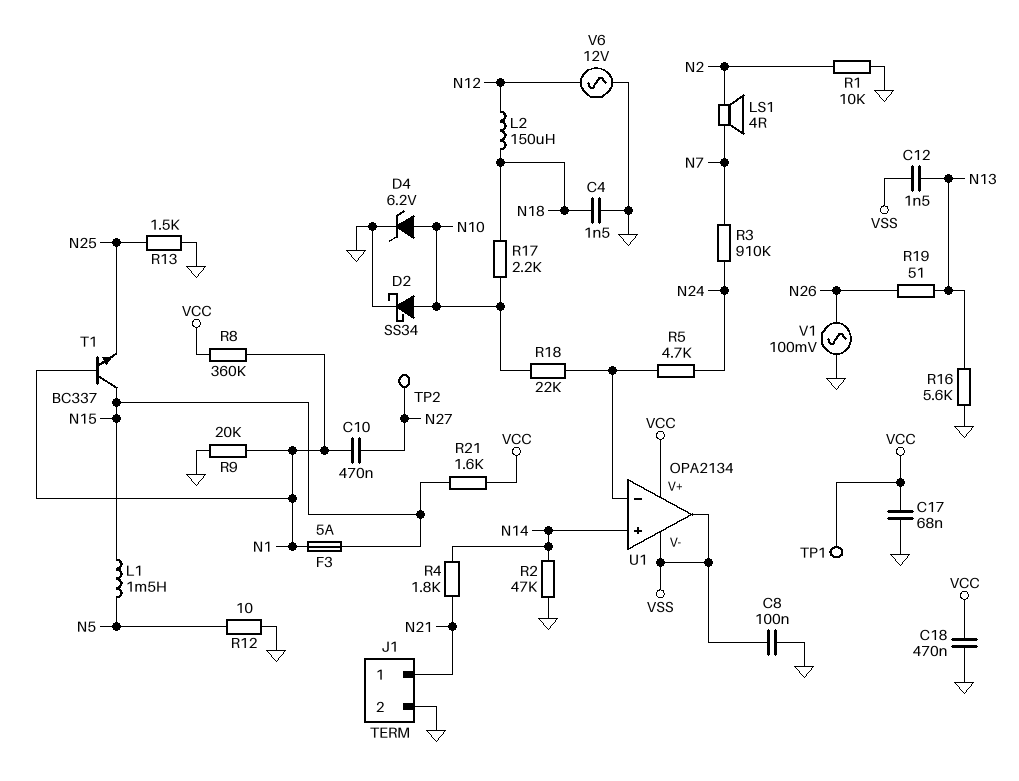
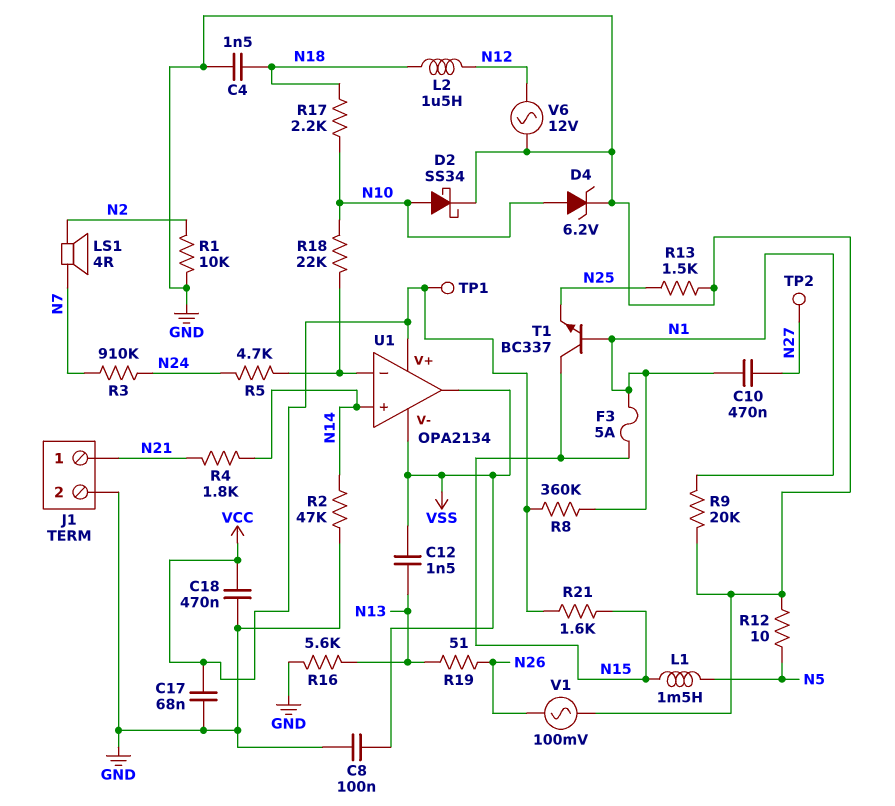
L2: 150uH (N12, N18) -> 1.5uH (N12, N18)

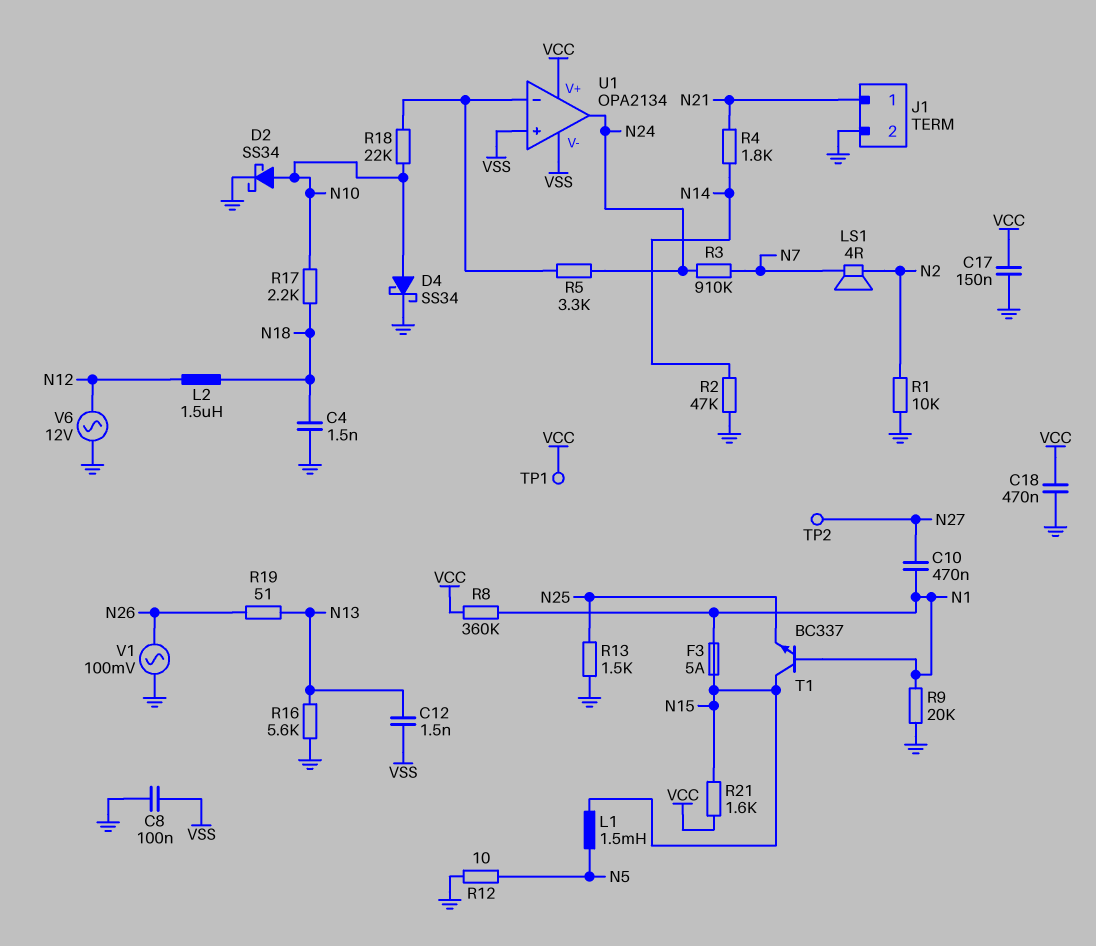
C17: 68nF (GND, VCC) -> 150nF (GND, VCC)
D4: zener 6.2V (A N10, K GND) -> schottky SS34 (A N10, K GND)
R5: 4.7k (N24, U1/in-) -> 3.3k (N24, U1/in-)
U1 pin in+: N14 -> VSS
U1 pin out: VSS -> N24

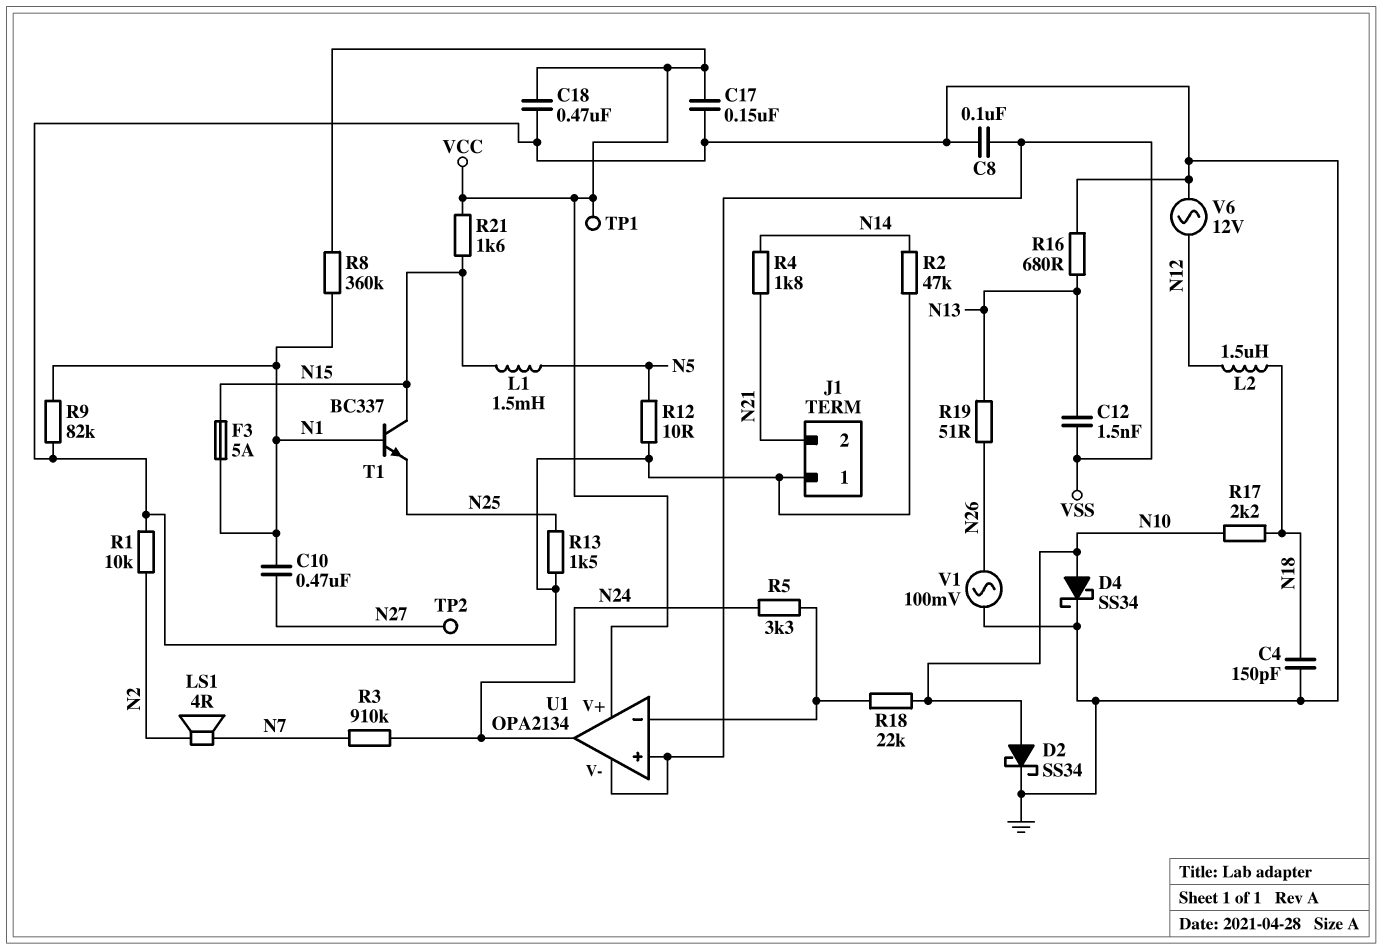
C4: 1.5nF (GND, N18) -> 150pF (GND, N18)
J1 pin 1: N21 -> GND
J1 pin 2: GND -> N21
R9: 20k (GND, N1) -> 82k (GND, N1)
R16: 5.6k (GND, N13) -> 680 (GND, N13)

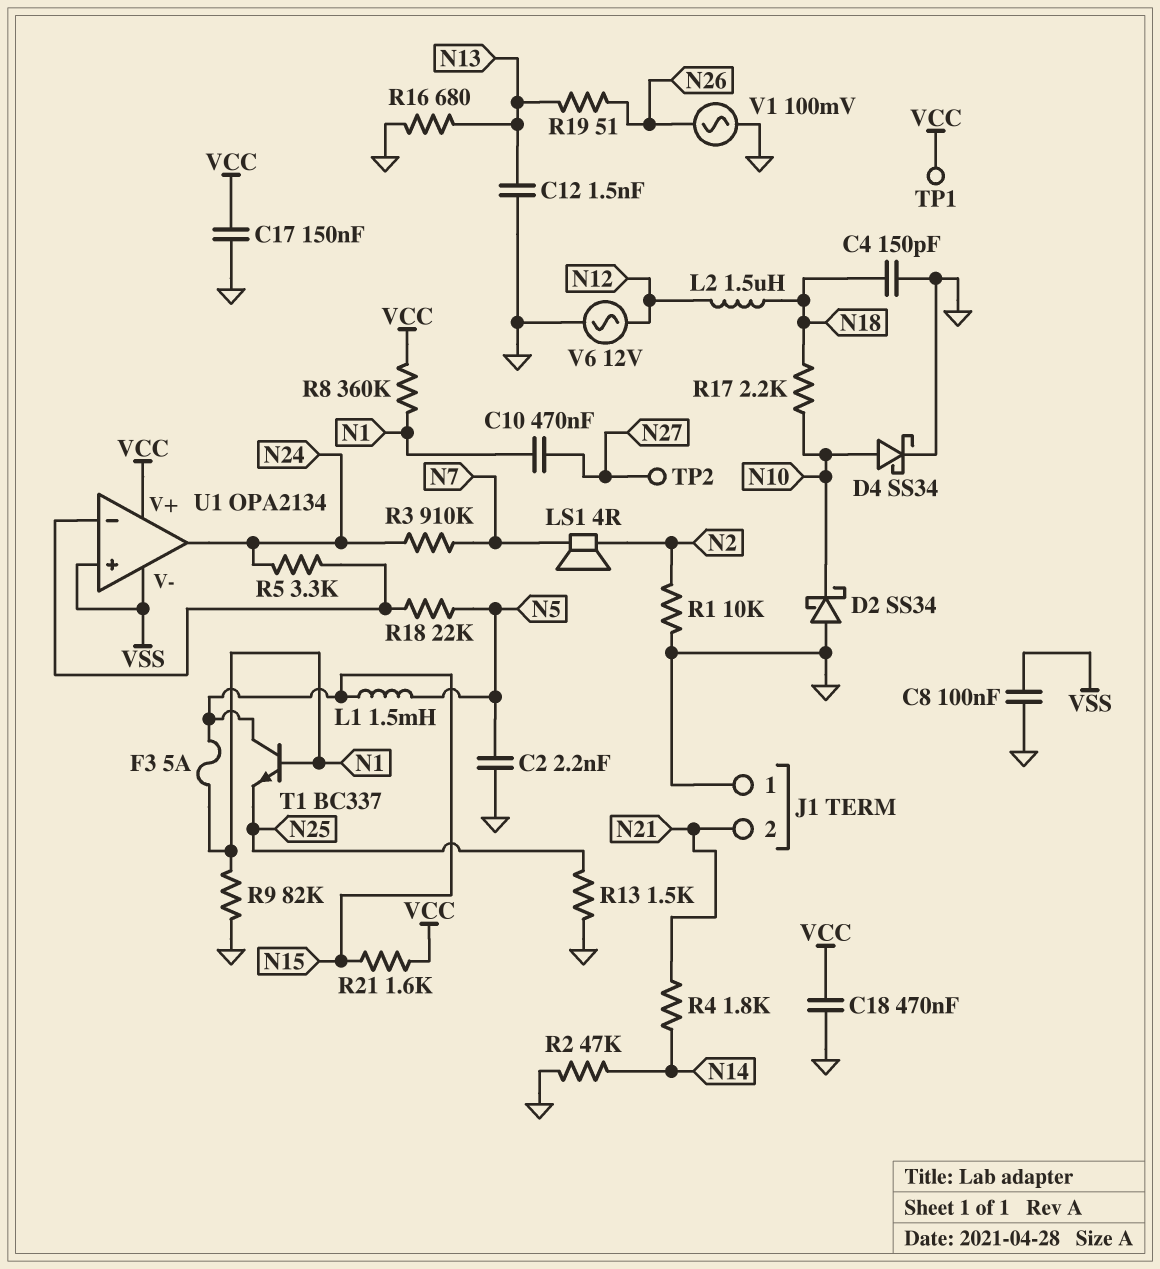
C2: none -> 2.2nF (GND, N5)
C12: 1.5nF (N13, VSS) -> 1.5nF (GND, N13)
D2: schottky SS34 (A N10, K GND) -> schottky SS34 (A GND, K N10)
R12: 10 (GND, N5) -> none
R18: 22k (N10, U1/in-) -> 22k (N5, U1/in-)

